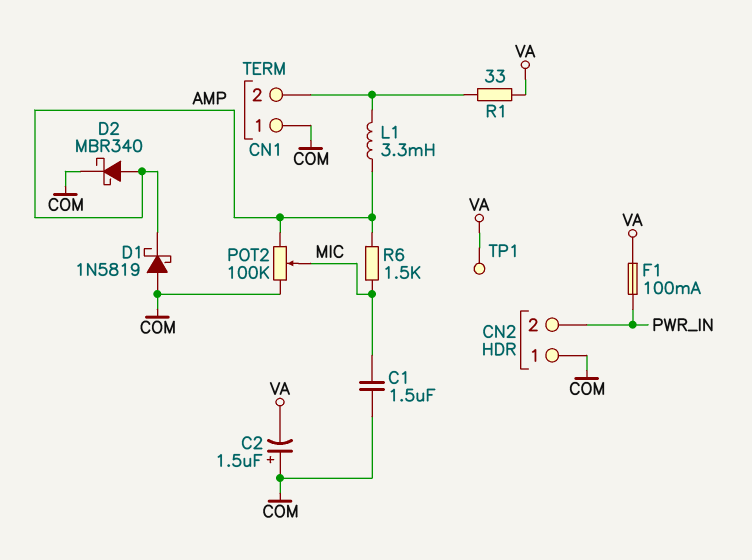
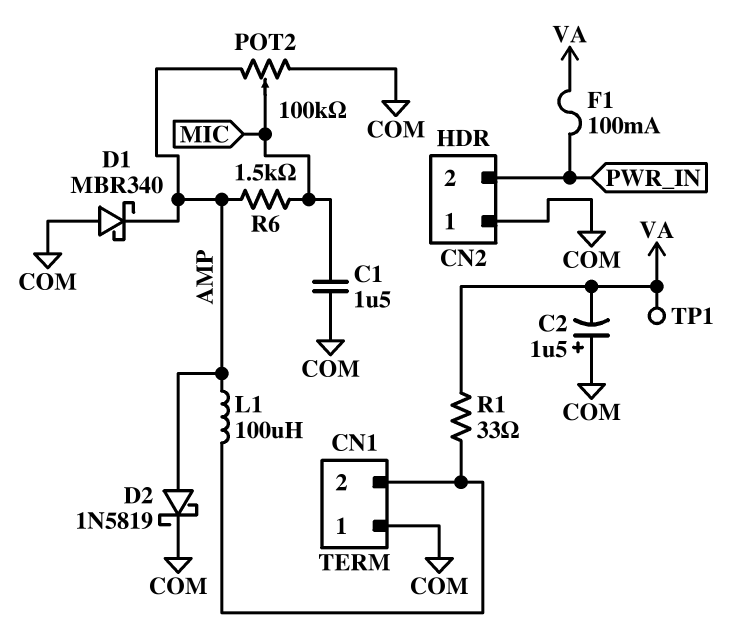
D1: schottky 1N5819 (A COM, K AMP) -> schottky MBR340 (A COM, K AMP)
D2: schottky MBR340 (A AMP, K COM) -> schottky 1N5819 (A AMP, K COM)
L1: 3.3mH (AMP, CN1/2) -> 100uH (AMP, CN1/2)

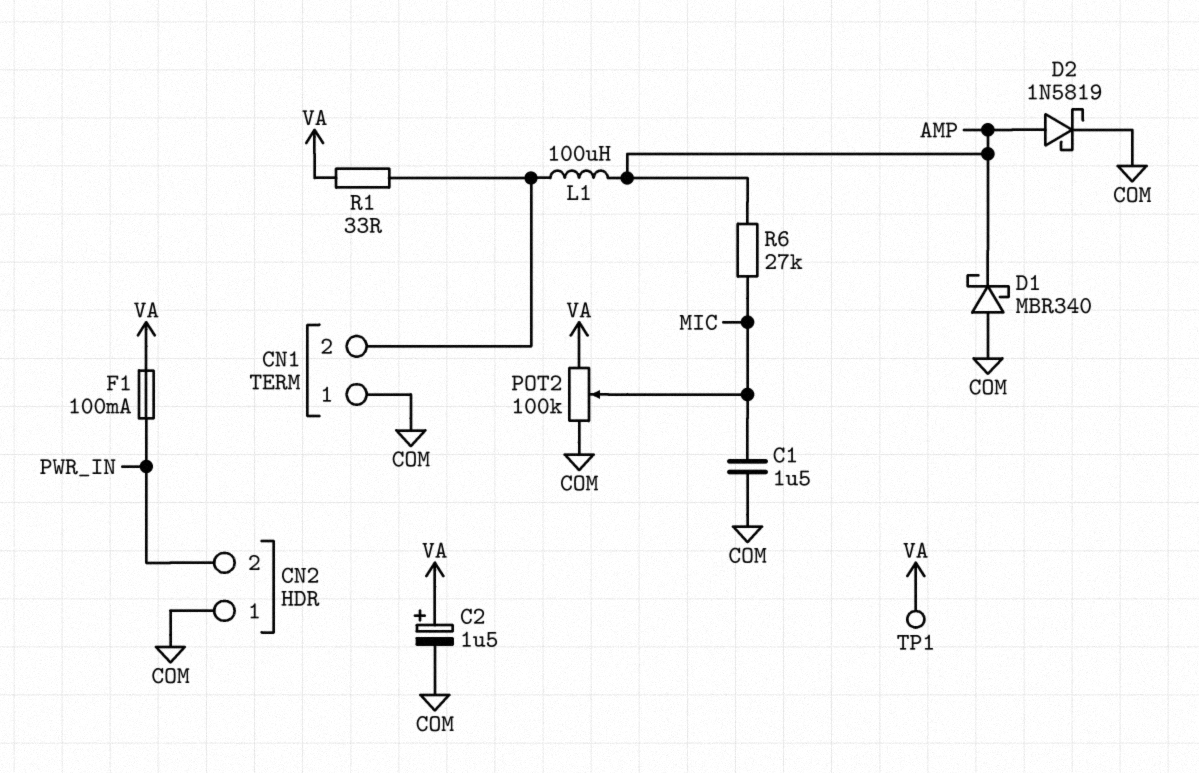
C2: 1.5uF (plus COM, minus VA) -> 1.5uF (plus VA, minus COM)
POT2: 100k (AMP, COM, wiper MIC) -> 100k (COM, VA, wiper MIC)
R6: 1.5k (AMP, MIC) -> 27k (AMP, MIC)

